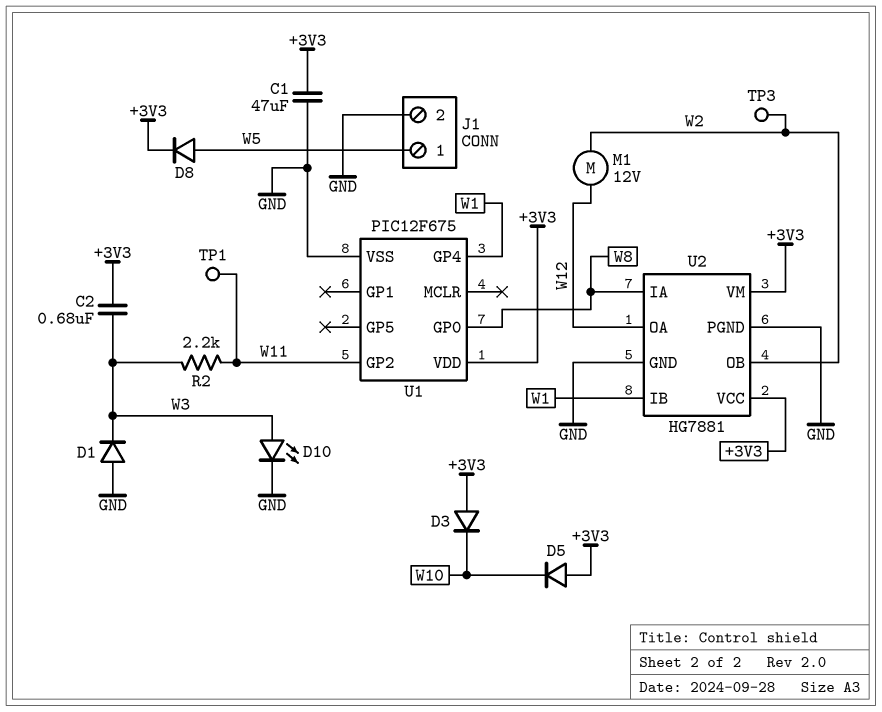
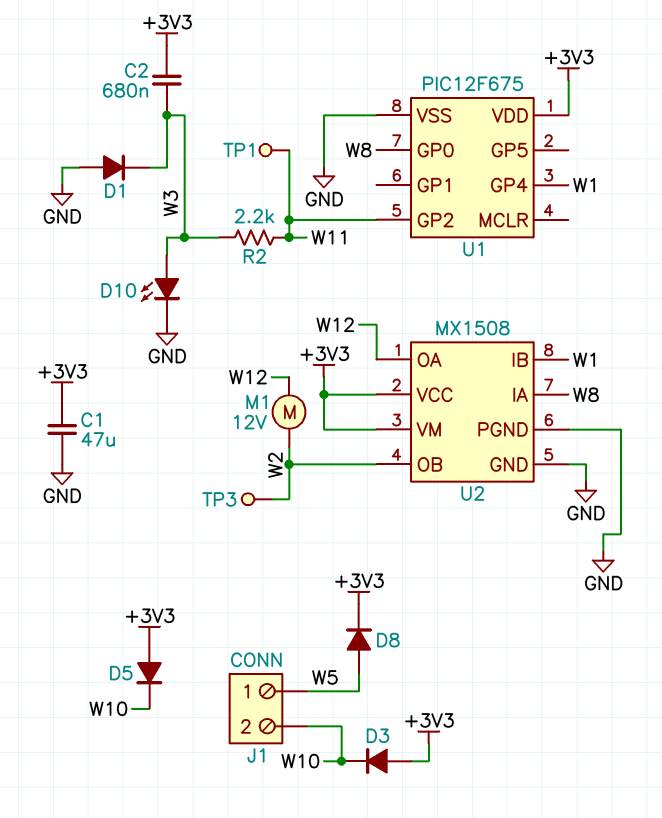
J1 pin 2: GND -> W10
U2: HG7881 -> MX1508

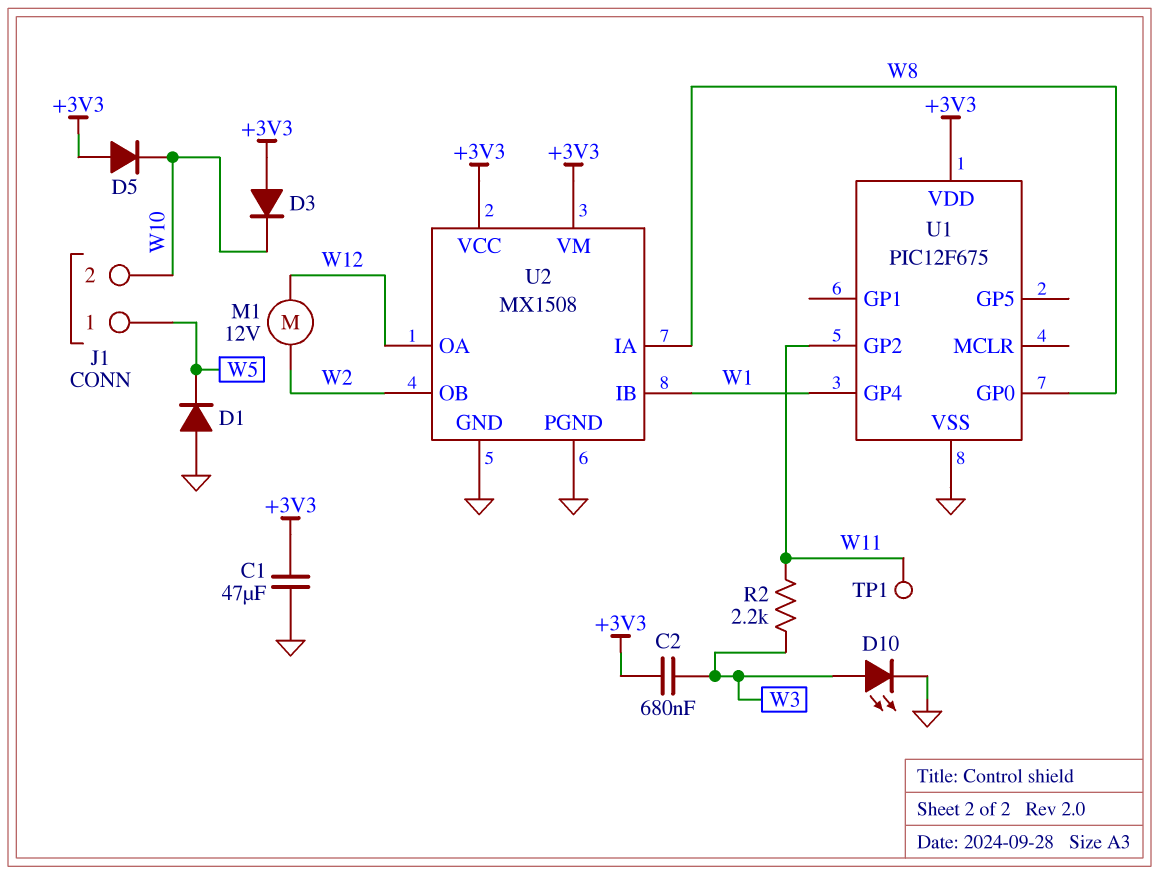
D1: diode (A GND, K W3) -> diode (A GND, K W5)
D8: diode (A W5, K +3V3) -> none
TP3: test point (W2) -> none

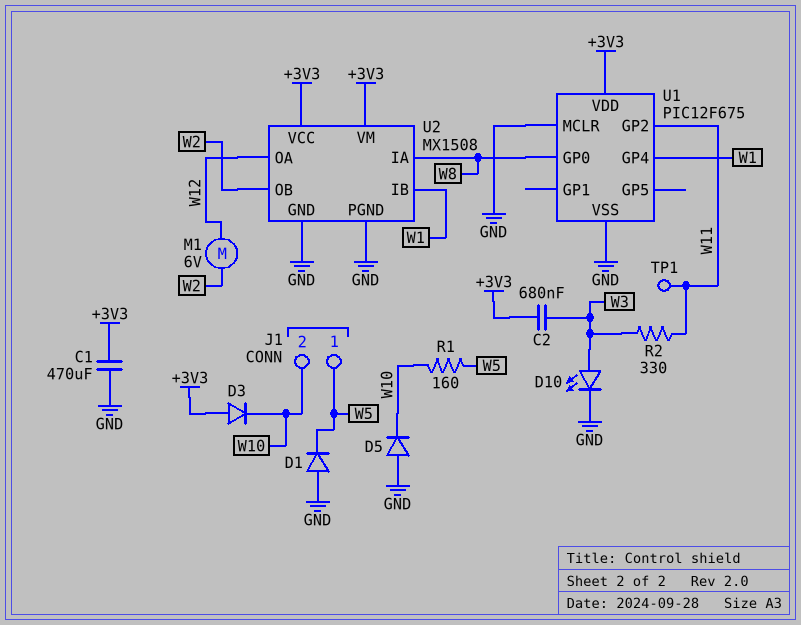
C1: 47uF (+3V3, GND) -> 470uF (+3V3, GND)
D5: diode (A +3V3, K W10) -> diode (A GND, K W10)
M1: motor 12V (W2, W12) -> motor 6V (W2, W12)
R1: none -> 160 (W5, W10)
R2: 2.2k (W3, W11) -> 330 (W3, W11)
U1 pin MCLR: none -> GND

